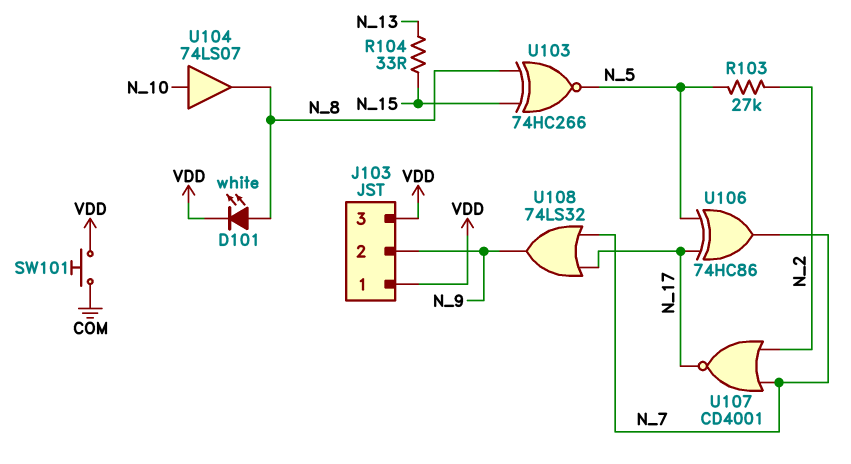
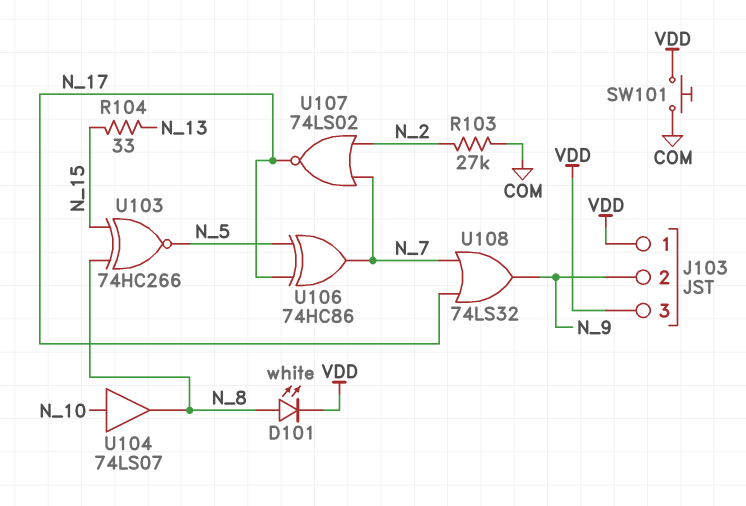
R103: 27k (N_2, N_5) -> 27k (COM, N_2)
U107: NOR CD4001 (in N_2, in N_7, out N_17) -> NOR 74LS02 (in N_2, in N_7, out N_17)

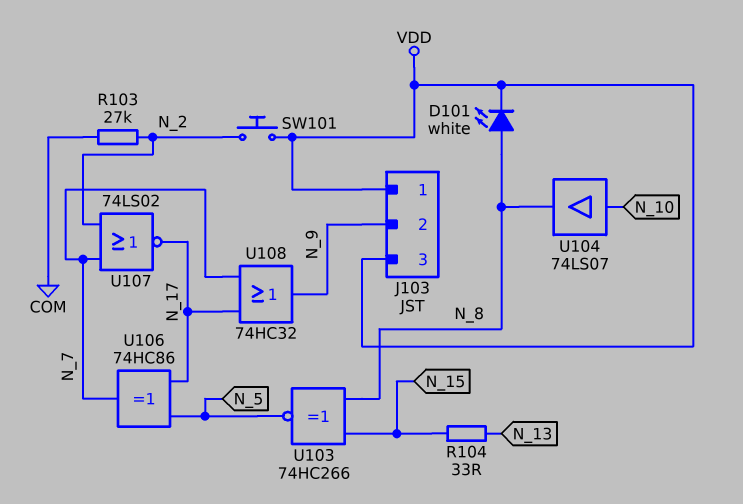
SW101: button (COM, VDD) -> button (N_2, VDD)
U108: OR 74LS32 (in N_7, in N_17, out N_9) -> OR 74HC32 (in N_7, in N_17, out N_9)

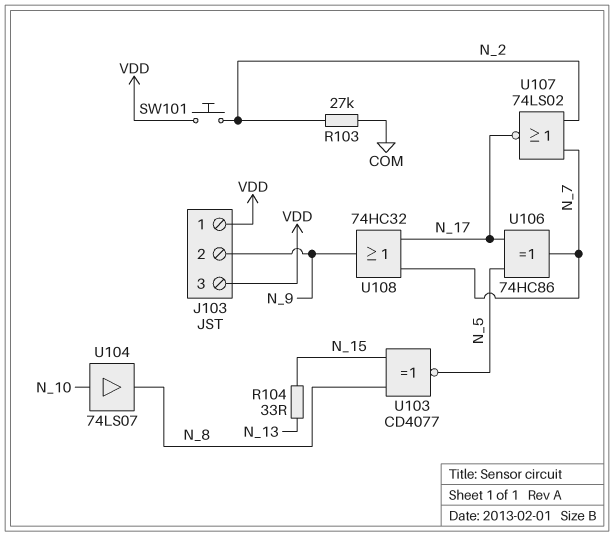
D101: LED white (A N_8, K VDD) -> none
U103: XNOR 74HC266 (in N_8, in N_15, out N_5) -> XNOR CD4077 (in N_8, in N_15, out N_5)

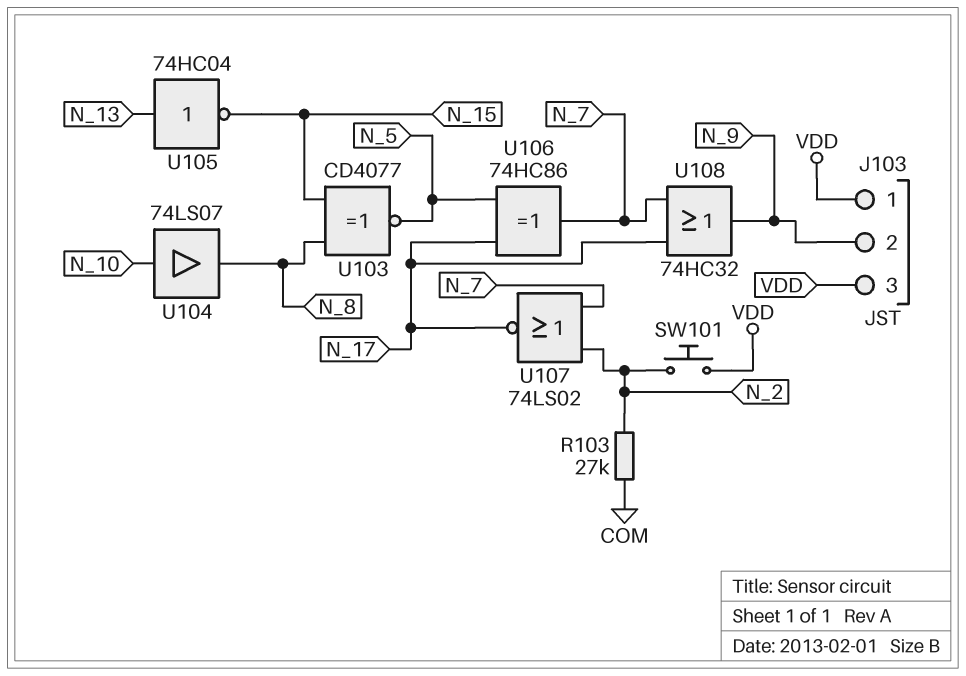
R104: 33 (N_13, N_15) -> none
U105: none -> NOT 74HC04 (in N_13, out N_15)

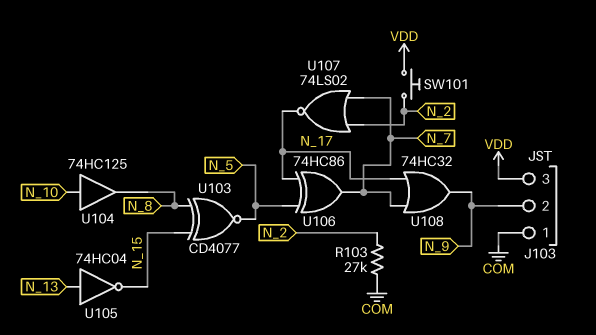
J103 pin 1: VDD -> COM
U104: buffer 74LS07 (in N_10, out N_8) -> buffer 74HC125 (in N_10, out N_8)

